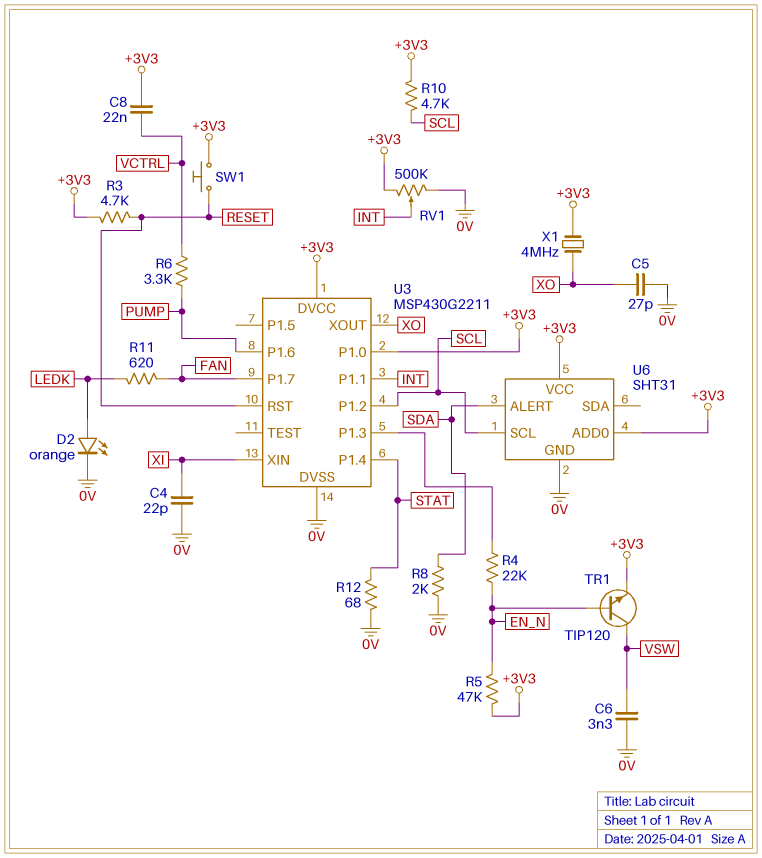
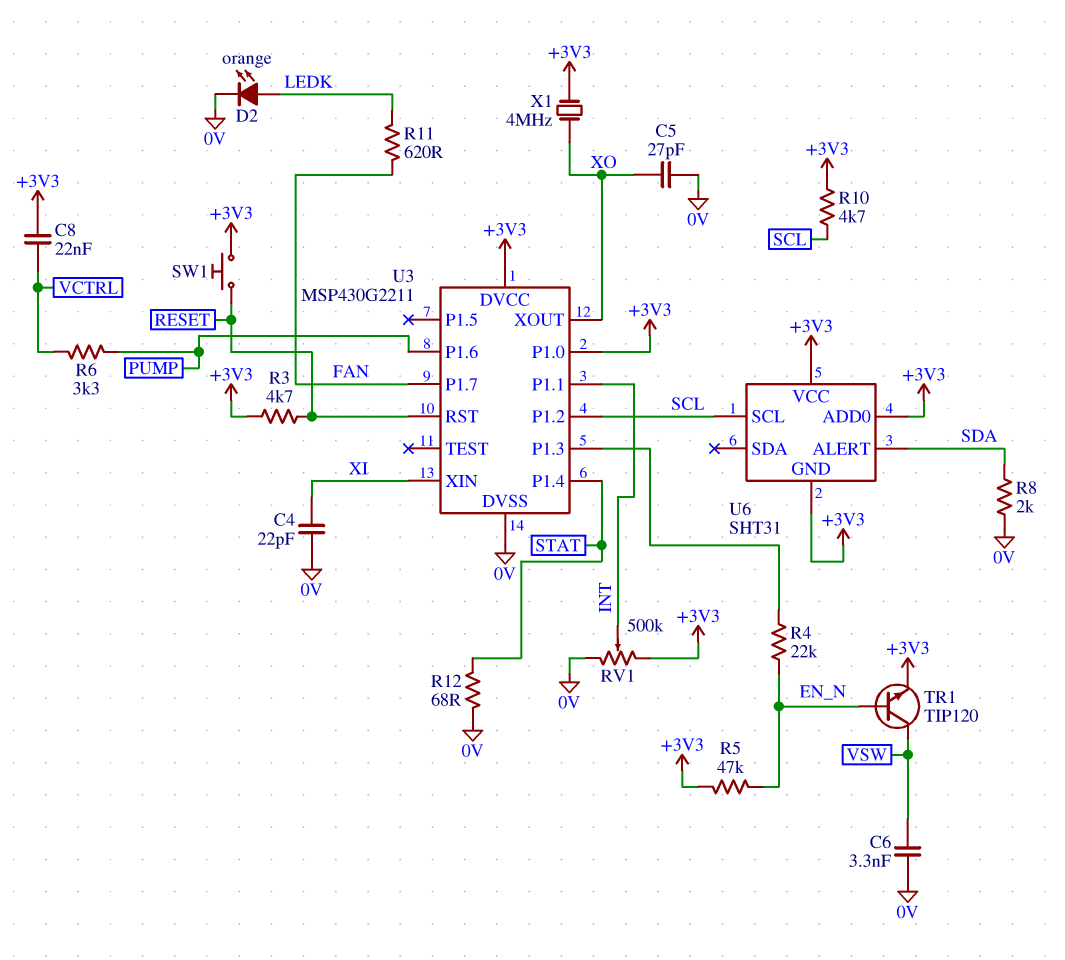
U6 pin GND: 0V -> +3V3

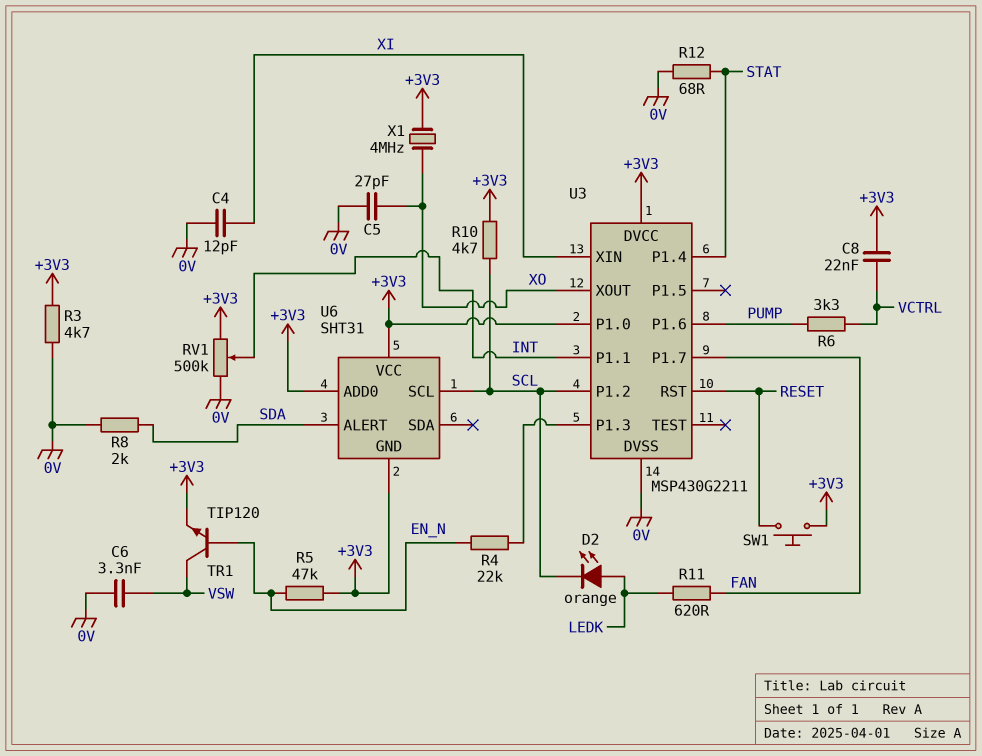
C4: 22pF (0V, XI) -> 12pF (0V, XI)
D2: LED orange (A LEDK, K 0V) -> LED orange (A LEDK, K SCL)
R3: 4.7k (+3V3, RESET) -> 4.7k (+3V3, 0V)

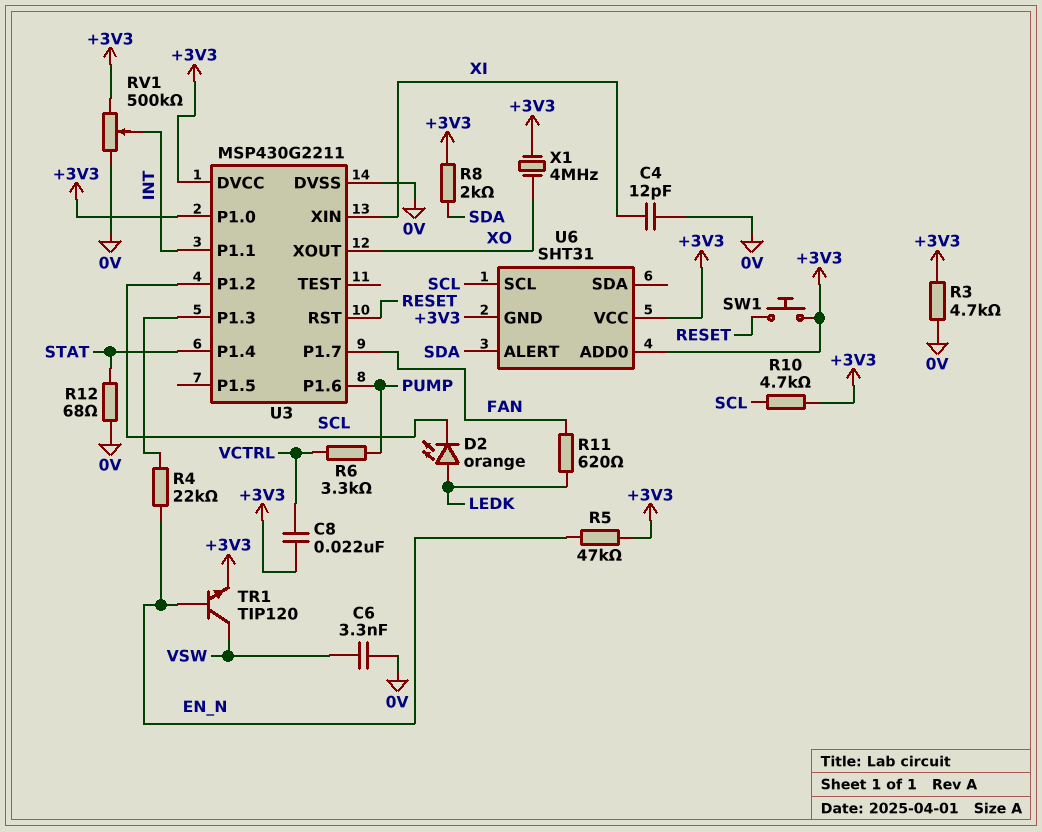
C5: 27pF (0V, XO) -> none
R8: 2k (0V, SDA) -> 2k (+3V3, SDA)

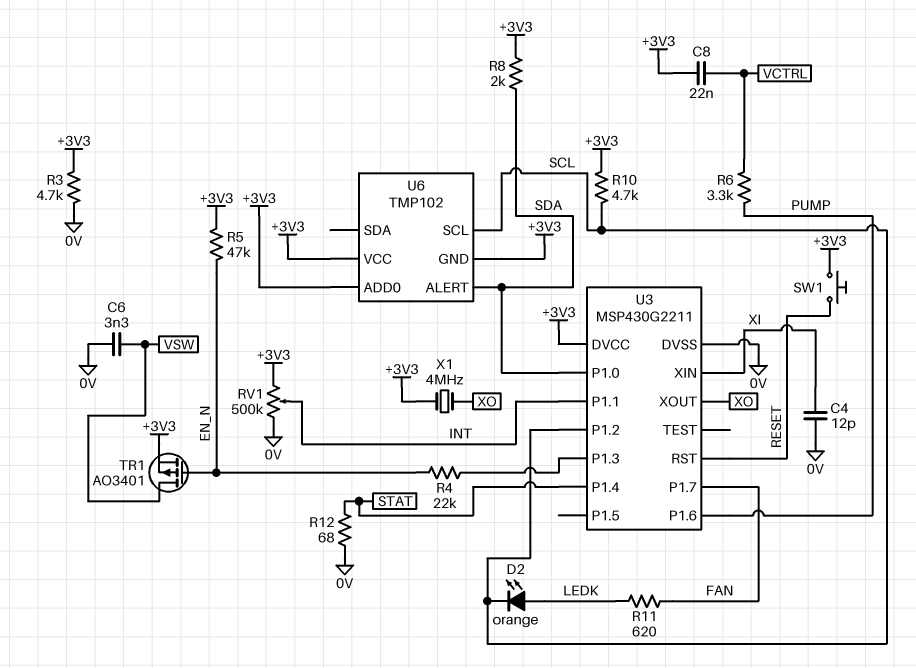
TR1: NPN TIP120 (B EN_N, C VSW, E +3V3) -> PMOS AO3401 (G EN_N, D VSW, S +3V3)
U3 pin P1.0: +3V3 -> SDA
U6: SHT31 -> TMP102

